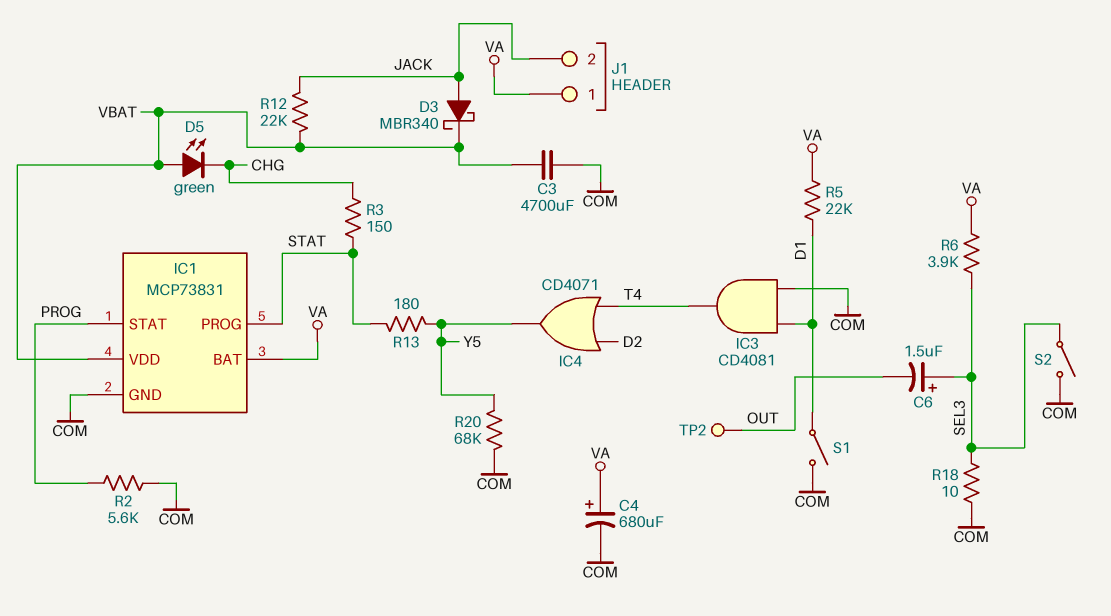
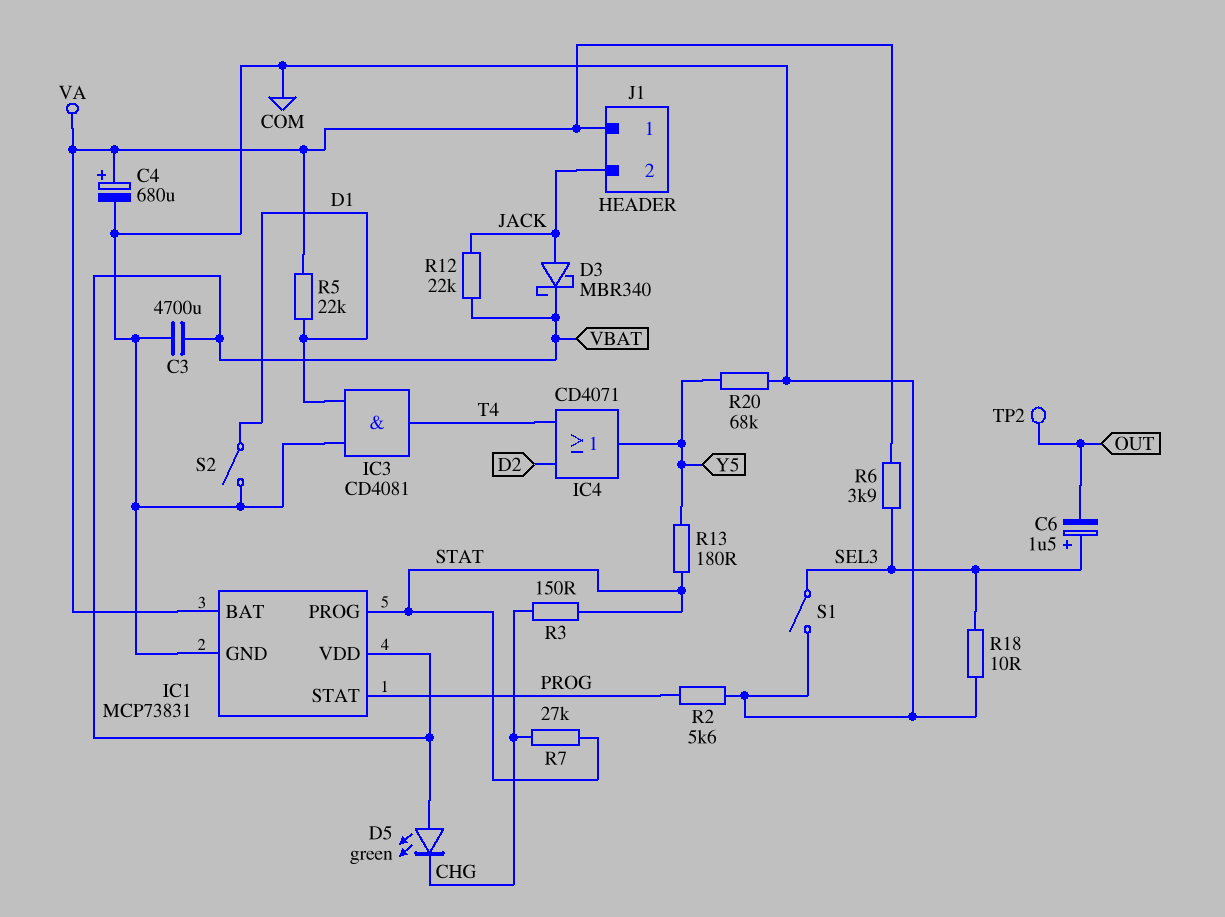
R7: none -> 27k (CHG, STAT)
S1: switch (COM, D1) -> switch (COM, SEL3)
S2: switch (COM, SEL3) -> switch (COM, D1)

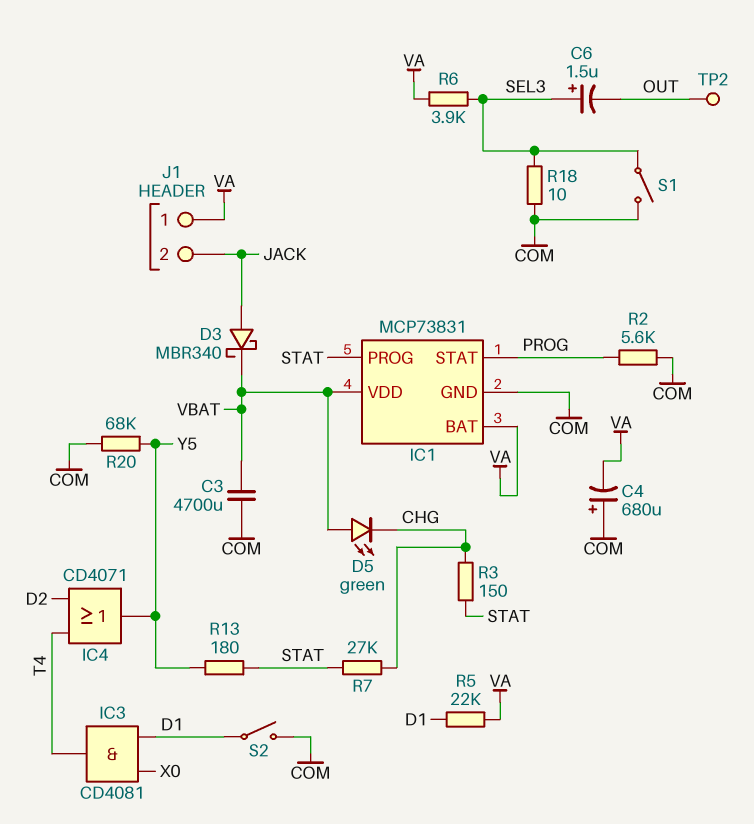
C4: 680uF (plus VA, minus COM) -> 680uF (plus COM, minus VA)
IC3: AND CD4081 (in COM, in D1, out T4) -> AND CD4081 (in D1, in X0, out T4)
R12: 22k (JACK, VBAT) -> none

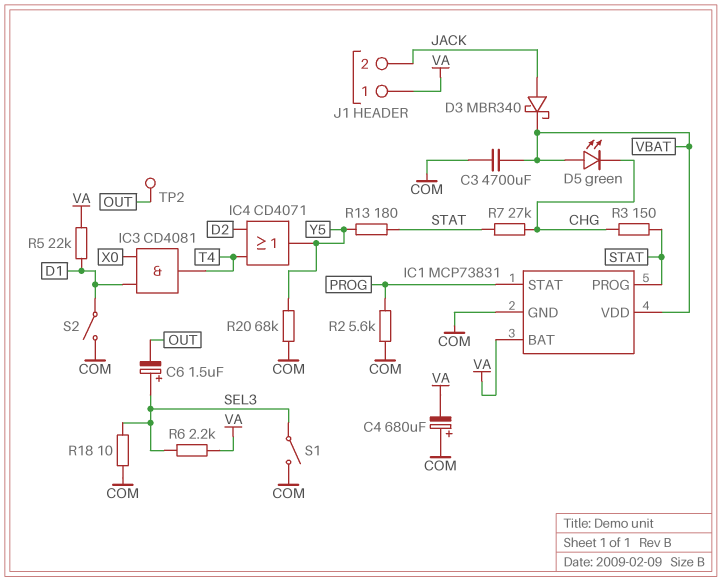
R6: 3.9k (SEL3, VA) -> 2.2k (SEL3, VA)

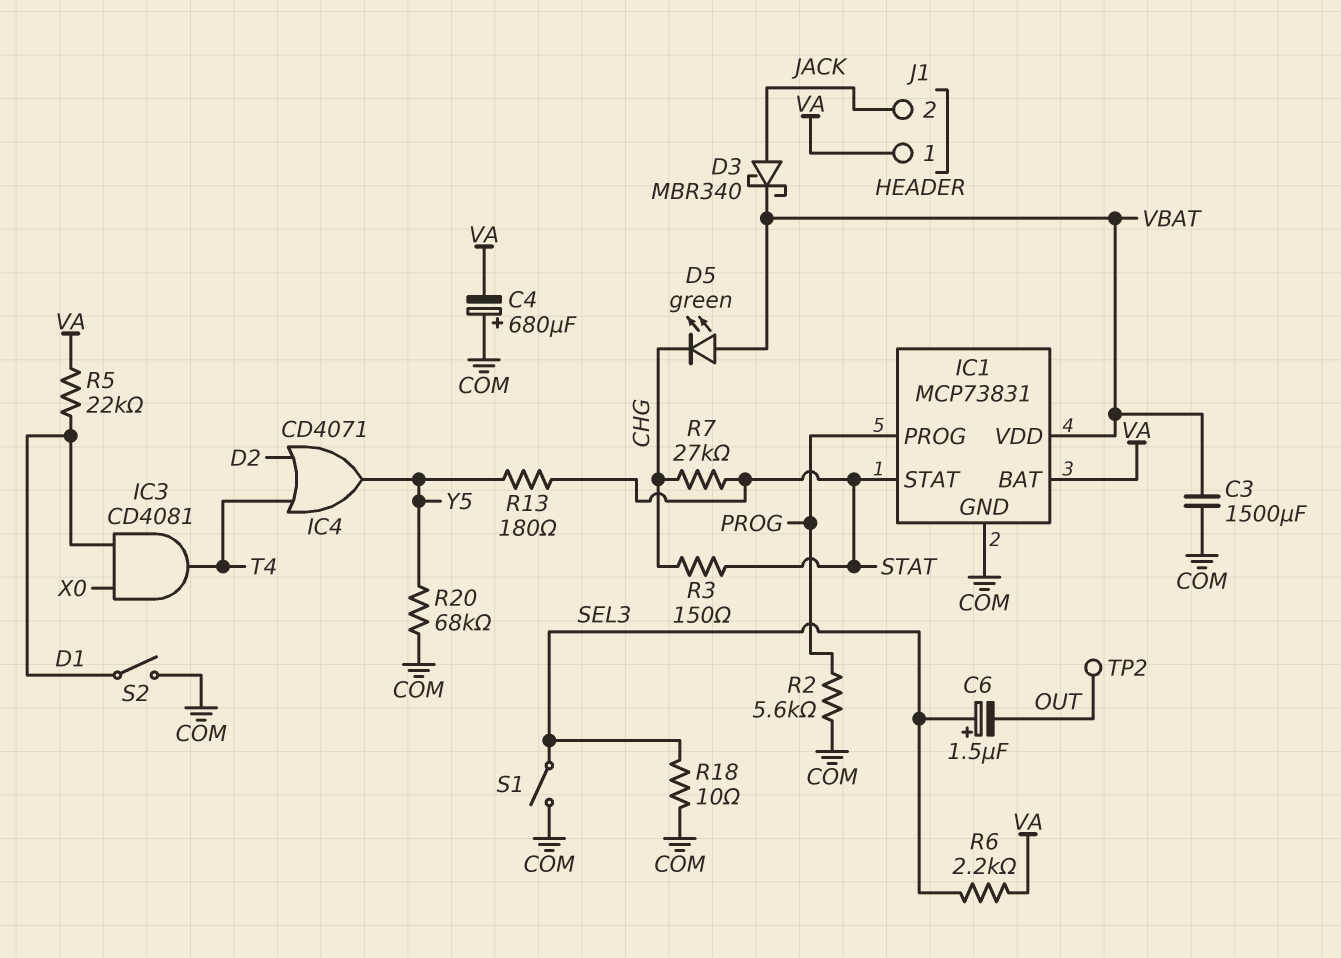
C3: 4700uF (COM, VBAT) -> 1500uF (COM, VBAT)
IC1 pin PROG: STAT -> PROG
IC1 pin STAT: PROG -> STAT

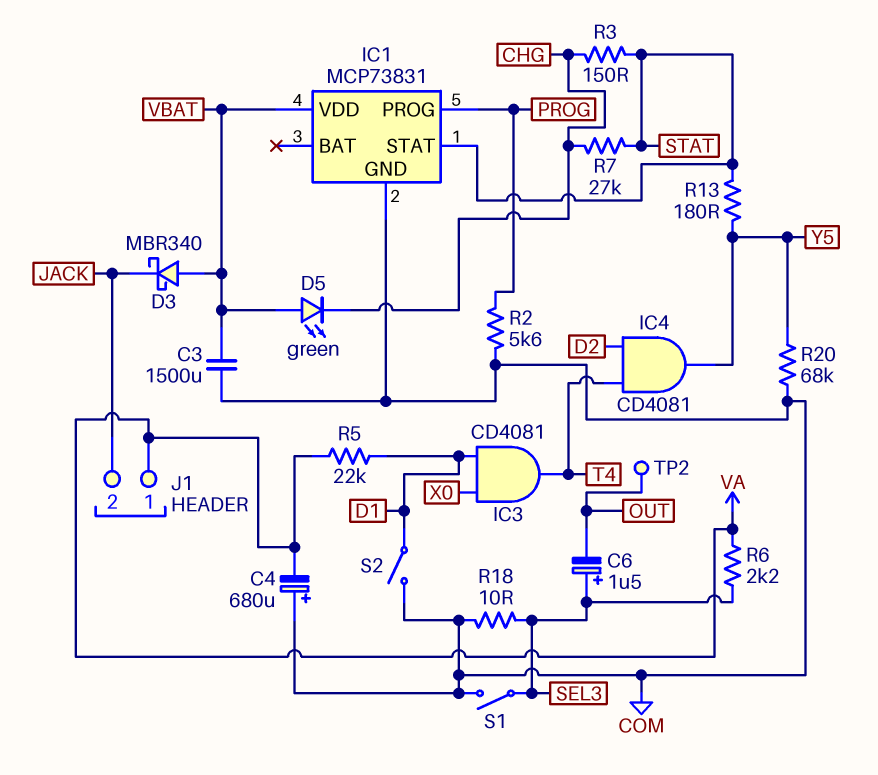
D3: schottky MBR340 (A JACK, K VBAT) -> schottky MBR340 (A VBAT, K JACK)
IC1 pin BAT: VA -> none
IC4: OR CD4071 (in D2, in T4, out Y5) -> AND CD4081 (in D2, in T4, out Y5)

